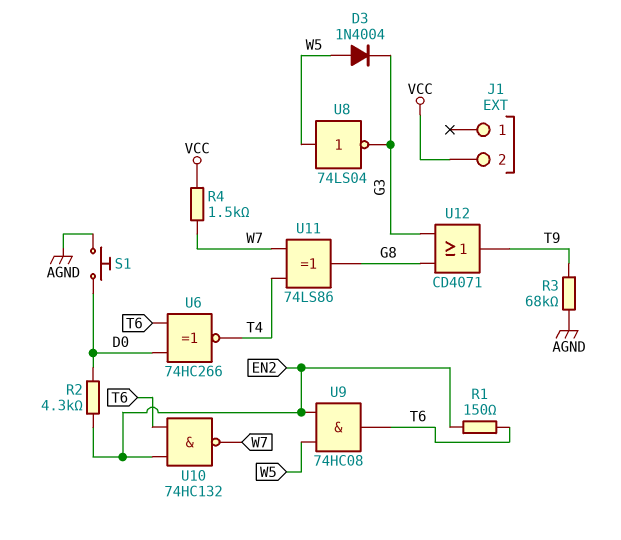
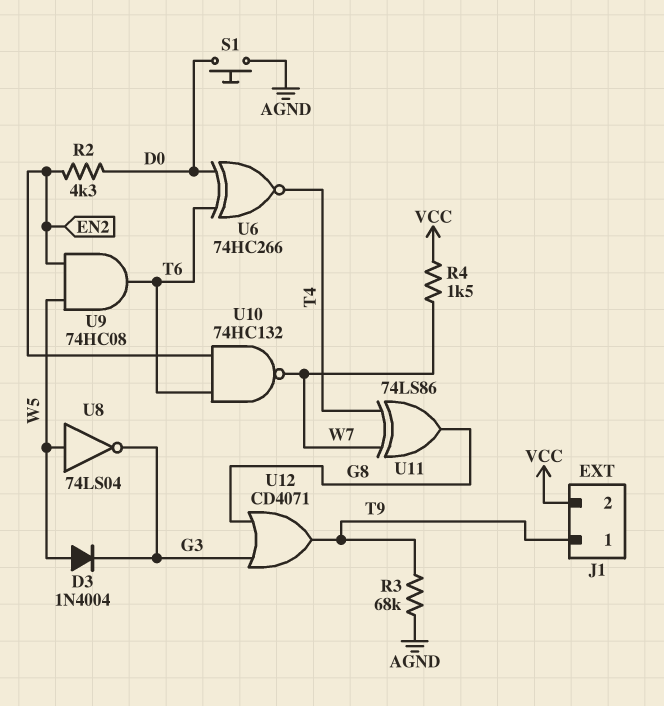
J1 pin 1: none -> T9
R1: 150 (EN2, T6) -> none

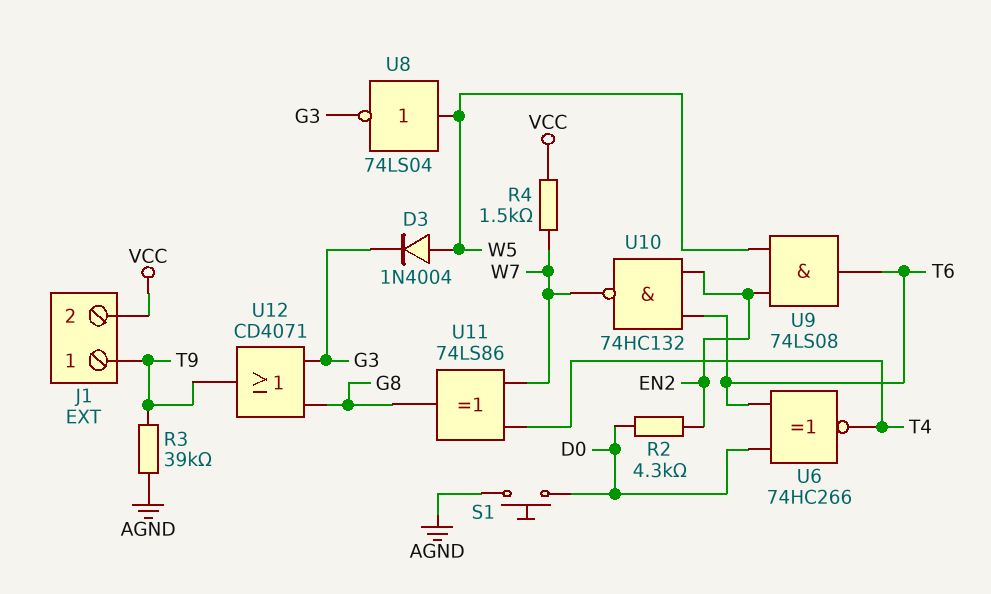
R3: 68k (AGND, T9) -> 39k (AGND, T9)
U9: AND 74HC08 (in EN2, in W5, out T6) -> AND 74LS08 (in EN2, in W5, out T6)

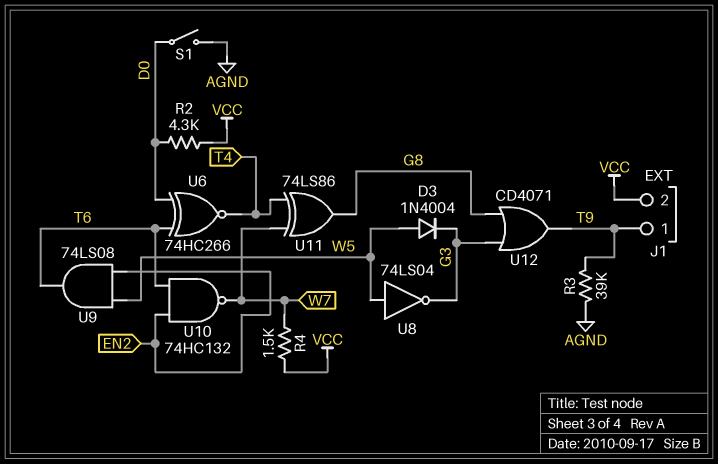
R2: 4.3k (D0, EN2) -> 4.3k (D0, VCC)
S1: button (AGND, D0) -> switch (AGND, D0)

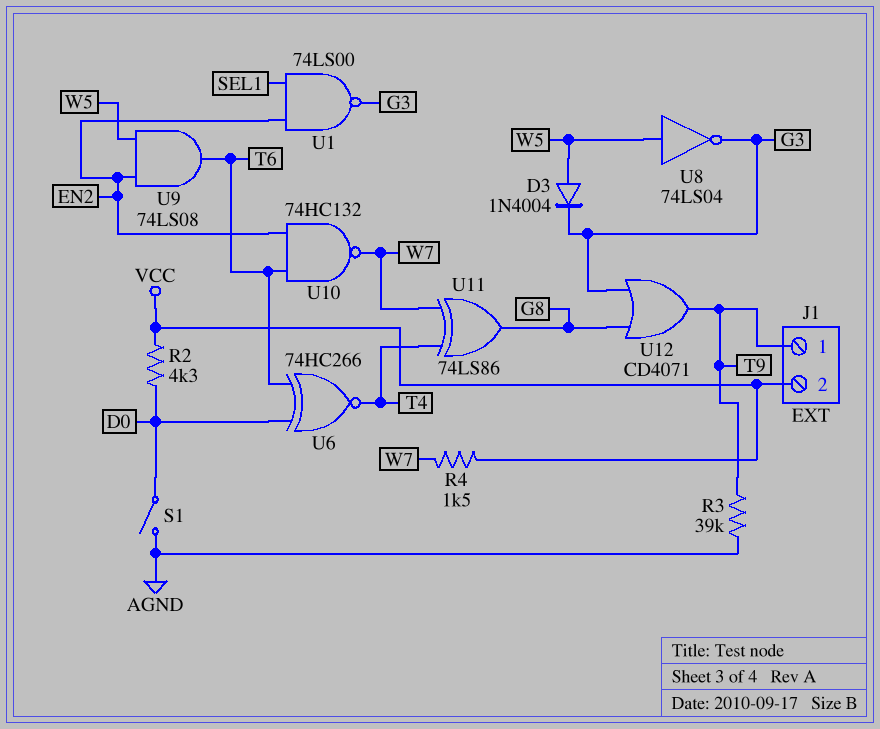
U1: none -> NAND 74LS00 (in EN2, in SEL1, out G3)

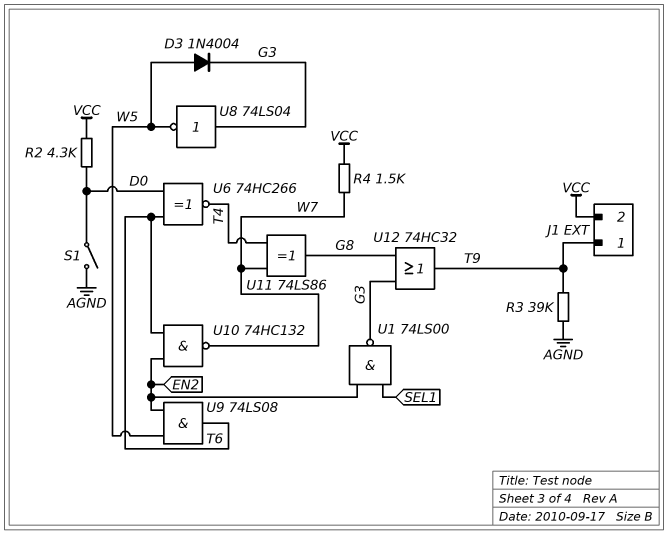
U8: NOT 74LS04 (in W5, out G3) -> NOT 74LS04 (in G3, out W5)
U12: OR CD4071 (in G3, in G8, out T9) -> OR 74HC32 (in G3, in G8, out T9)

